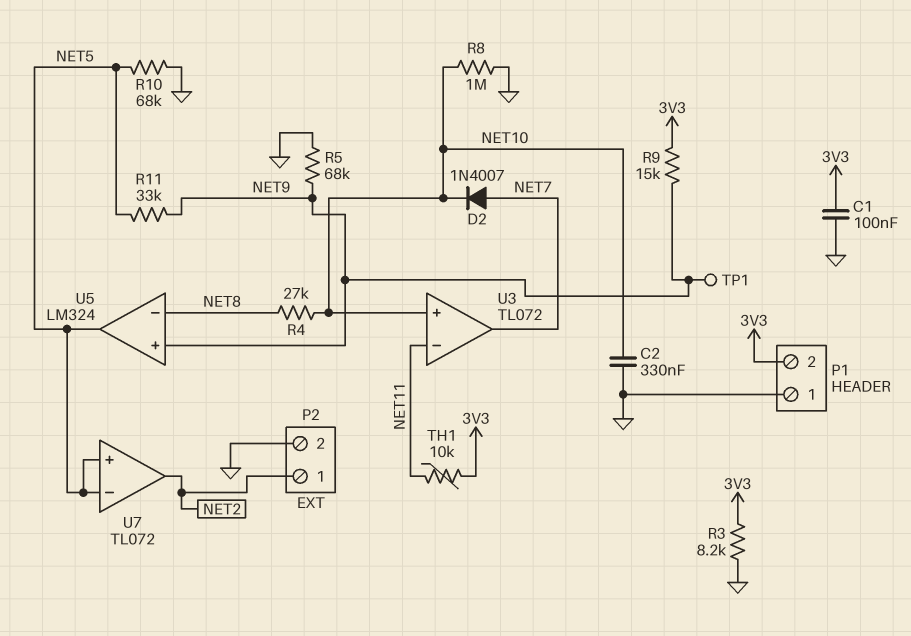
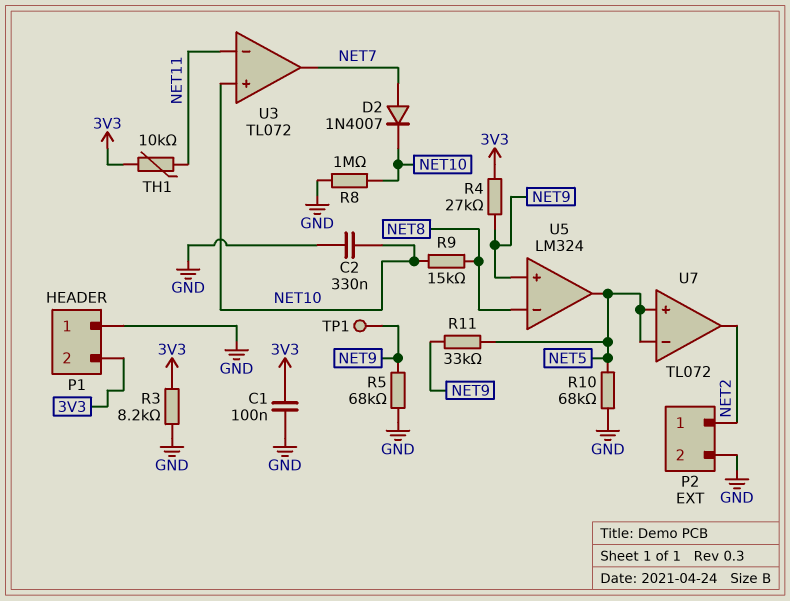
R4: 27k (NET8, NET10) -> 27k (3V3, NET9)
R9: 15k (3V3, NET9) -> 15k (NET8, NET10)

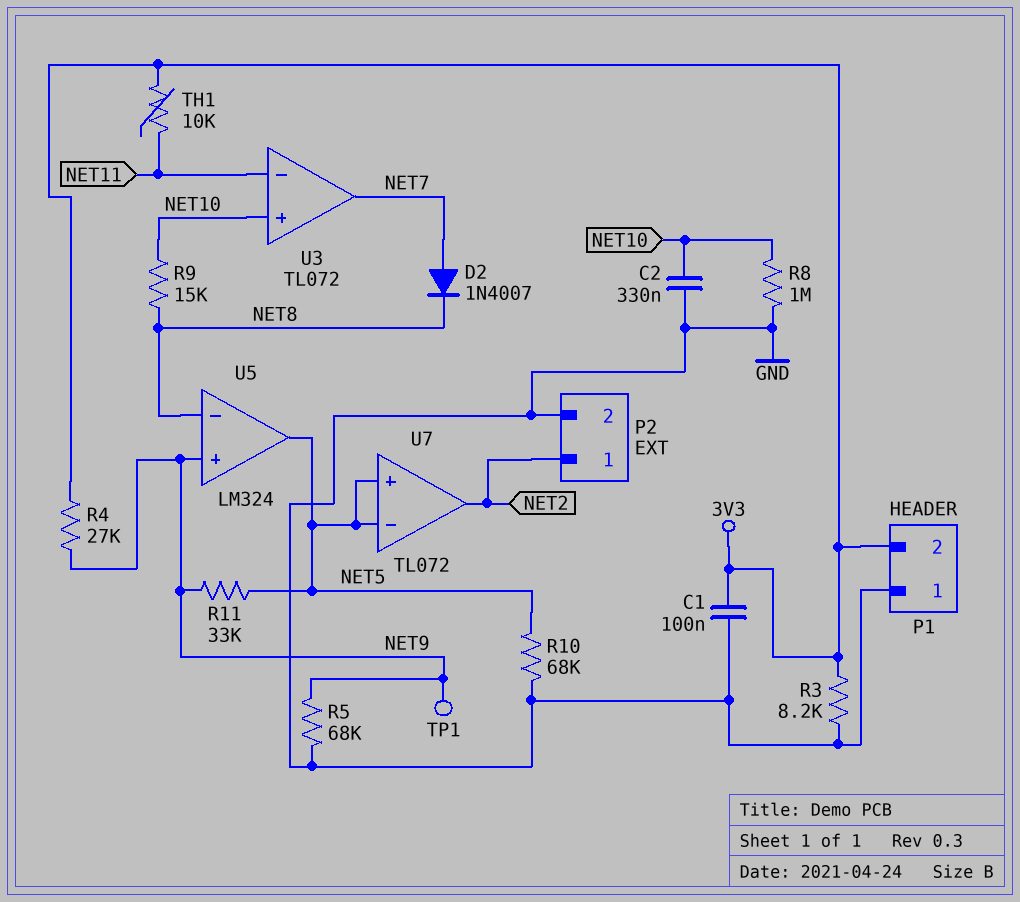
D2: diode 1N4007 (A NET7, K NET10) -> diode 1N4007 (A NET7, K NET8)

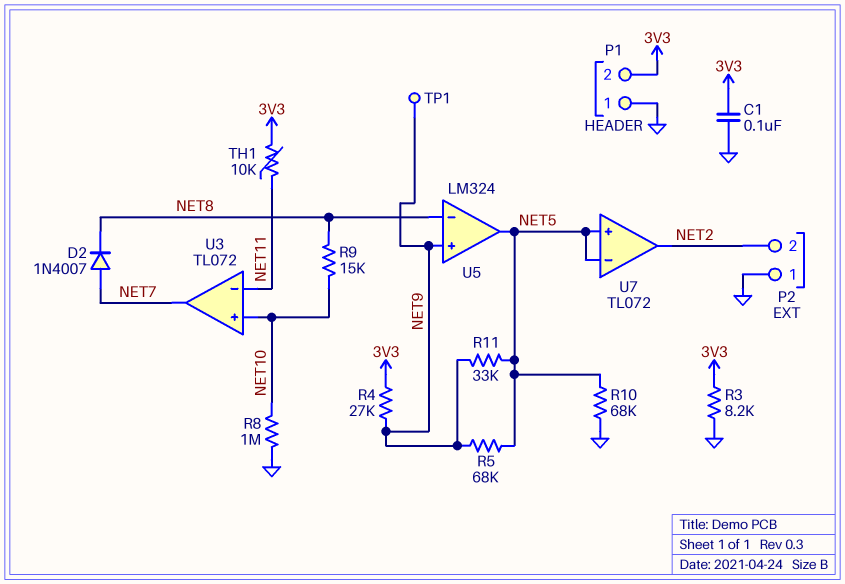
C2: 330nF (GND, NET10) -> none
P2 pin 1: NET2 -> GND
P2 pin 2: GND -> NET2
R5: 68k (GND, NET9) -> 68k (NET5, NET9)

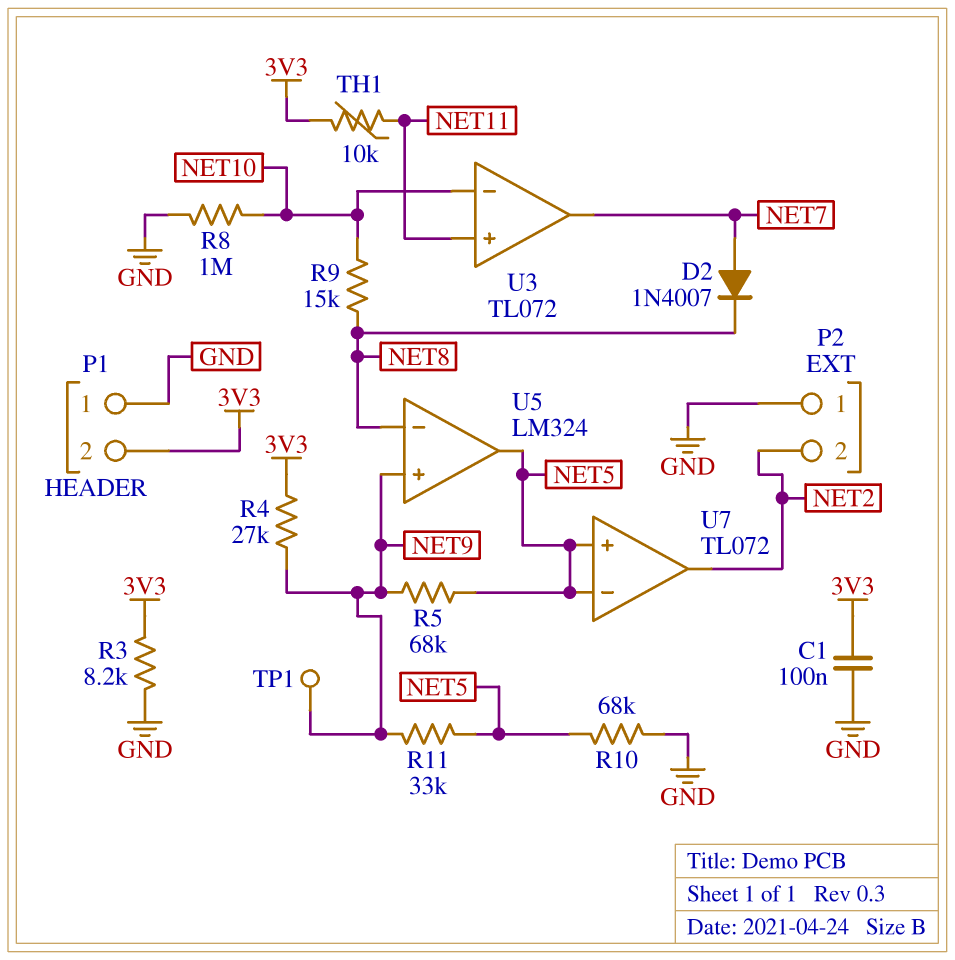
U3 pin in+: NET10 -> NET11
U3 pin in-: NET11 -> NET10

